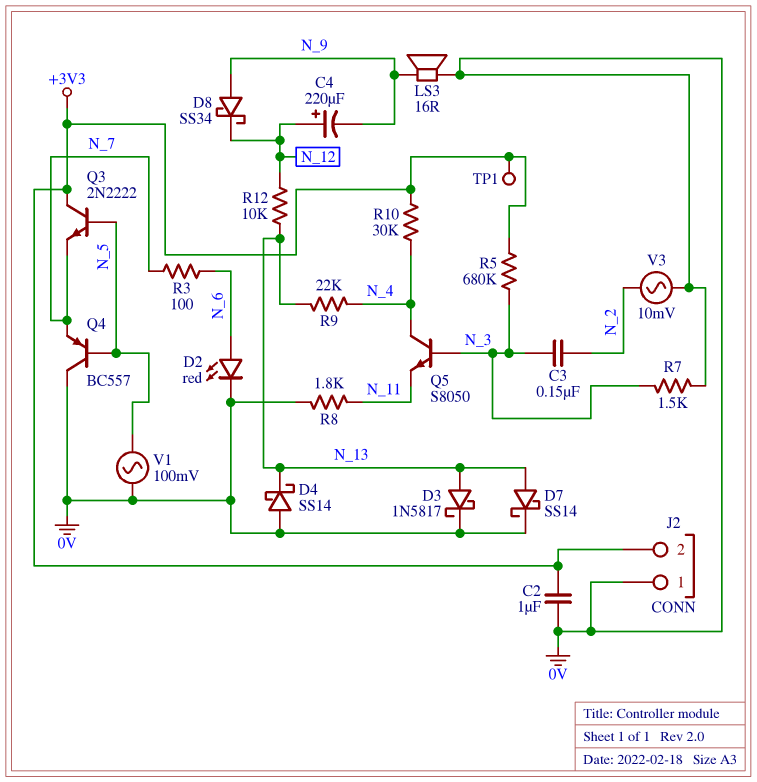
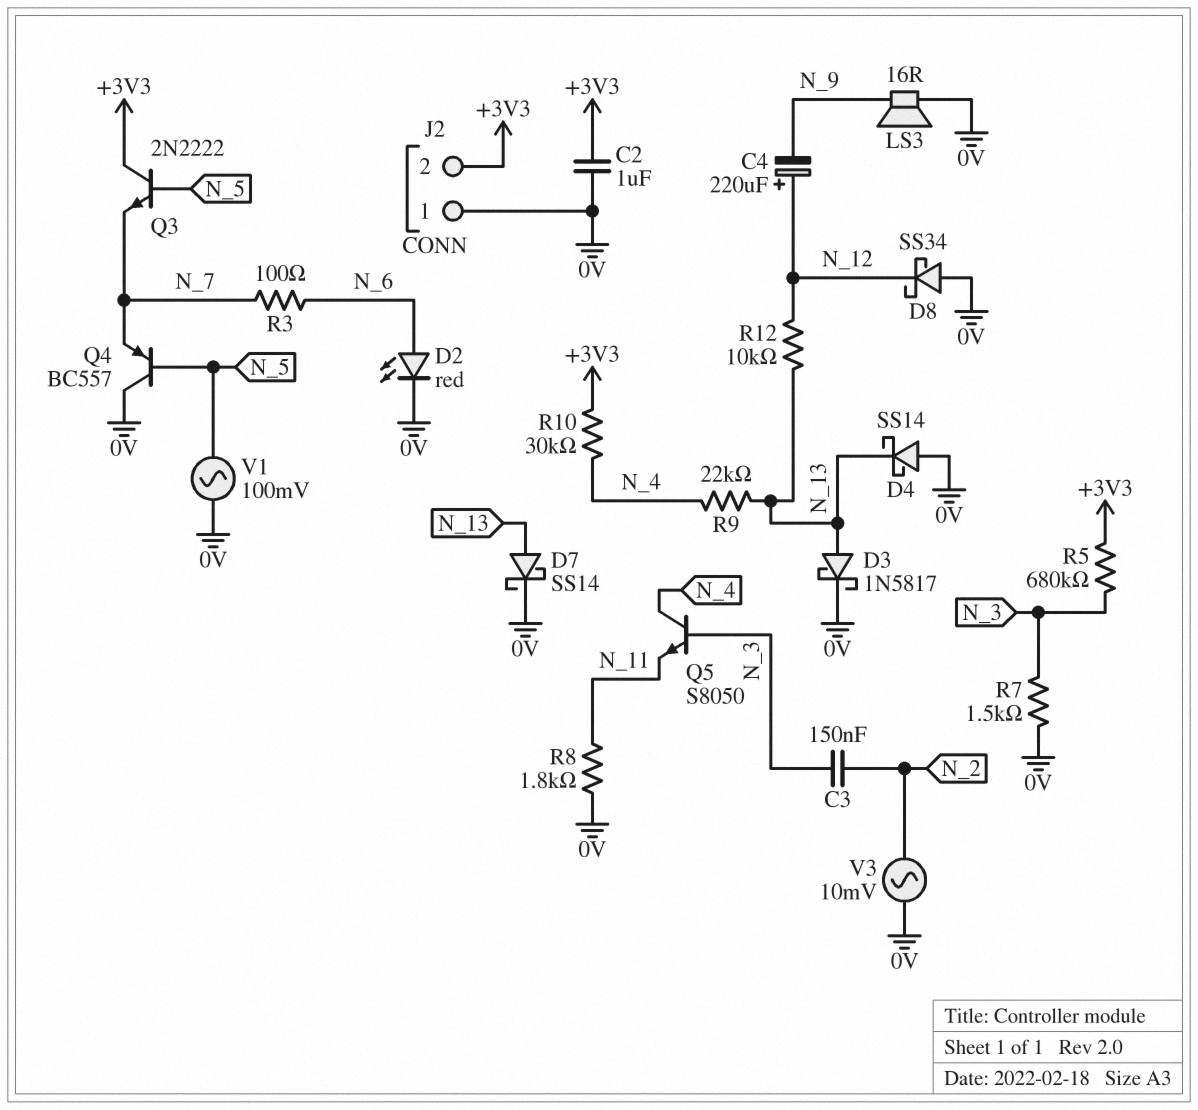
D8: schottky SS34 (A N_9, K N_12) -> schottky SS34 (A 0V, K N_12)
TP1: test point (+3V3) -> none

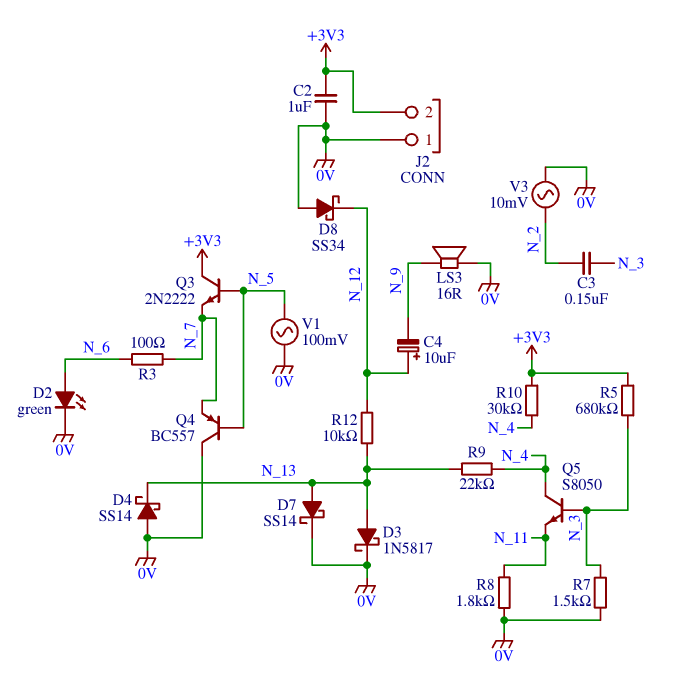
C4: 220uF (plus N_12, minus N_9) -> 10uF (plus N_12, minus N_9)
D2: LED red (A N_6, K 0V) -> LED green (A N_6, K 0V)

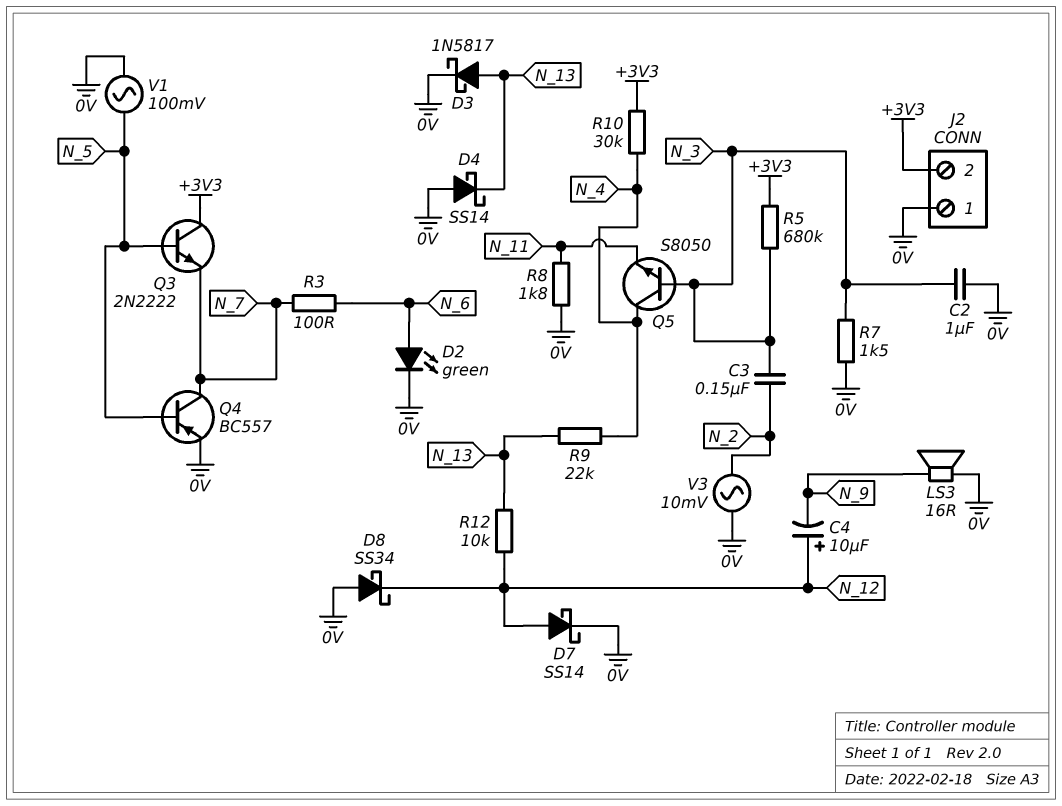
C2: 1uF (+3V3, 0V) -> 1uF (0V, N_3)
D7: schottky SS14 (A N_13, K 0V) -> schottky SS14 (A N_12, K 0V)
Q4: PNP BC557 (B N_5, C 0V, E N_7) -> PNP BC557 (B N_5, C N_7, E 0V)

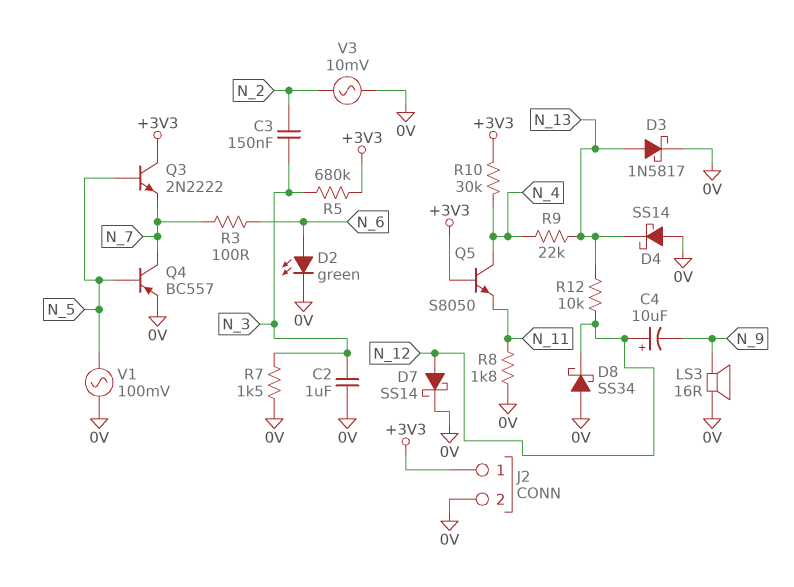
J2 pin 1: 0V -> +3V3
J2 pin 2: +3V3 -> 0V
Q5: NPN S8050 (B N_3, C N_4, E N_11) -> NPN S8050 (B +3V3, C N_4, E N_11)

